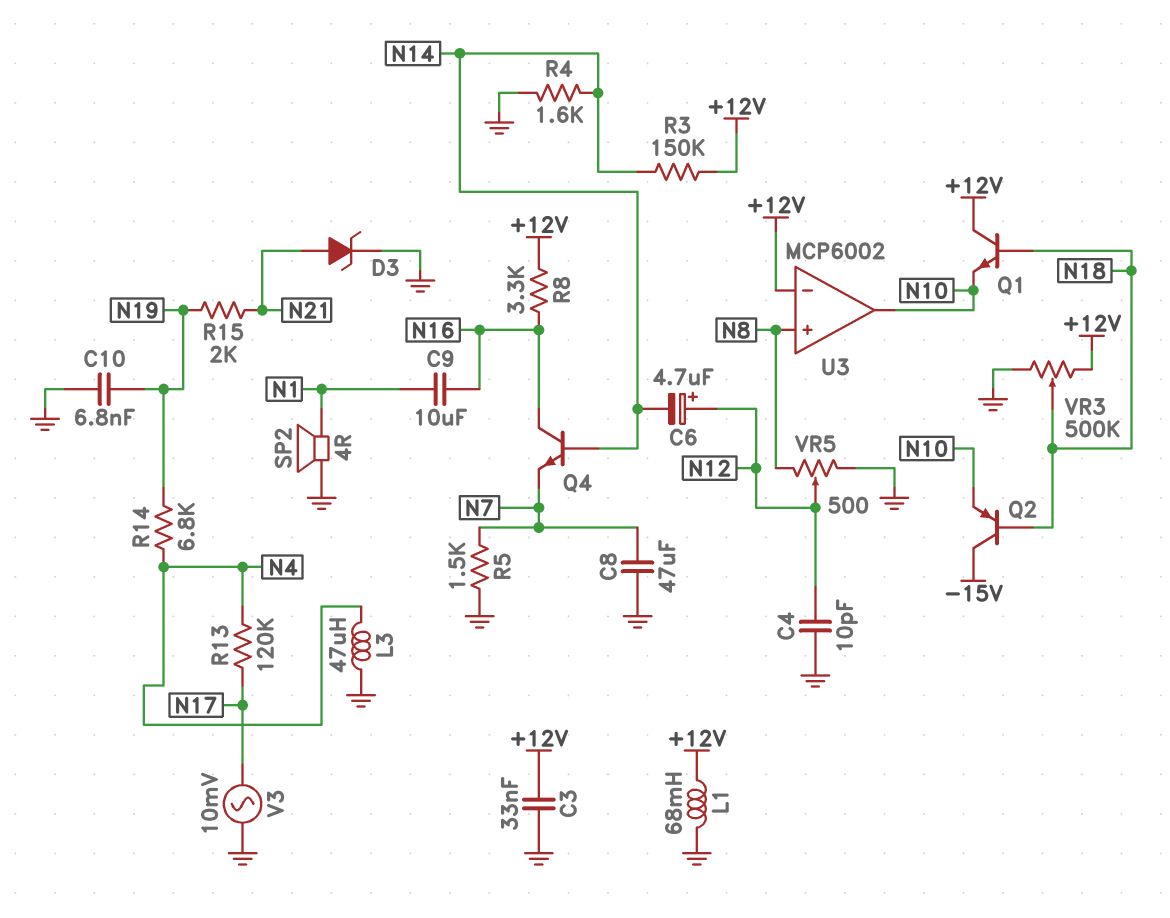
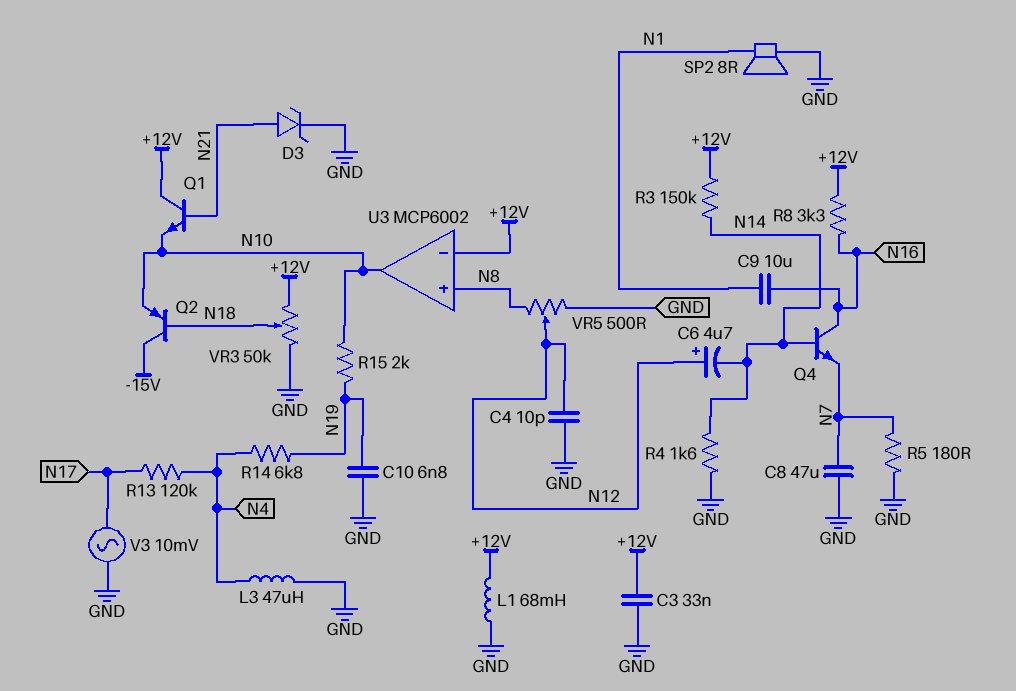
Q1: NPN (B N18, C +12V, E N10) -> NPN (B N21, C +12V, E N10)
R5: 1.5k (GND, N7) -> 180 (GND, N7)
R15: 2k (N19, N21) -> 2k (N10, N19)
SP2: speaker 4R (GND, N1) -> speaker 8R (GND, N1)
VR3: 500k (+12V, GND, wiper N18) -> 50k (+12V, GND, wiper N18)

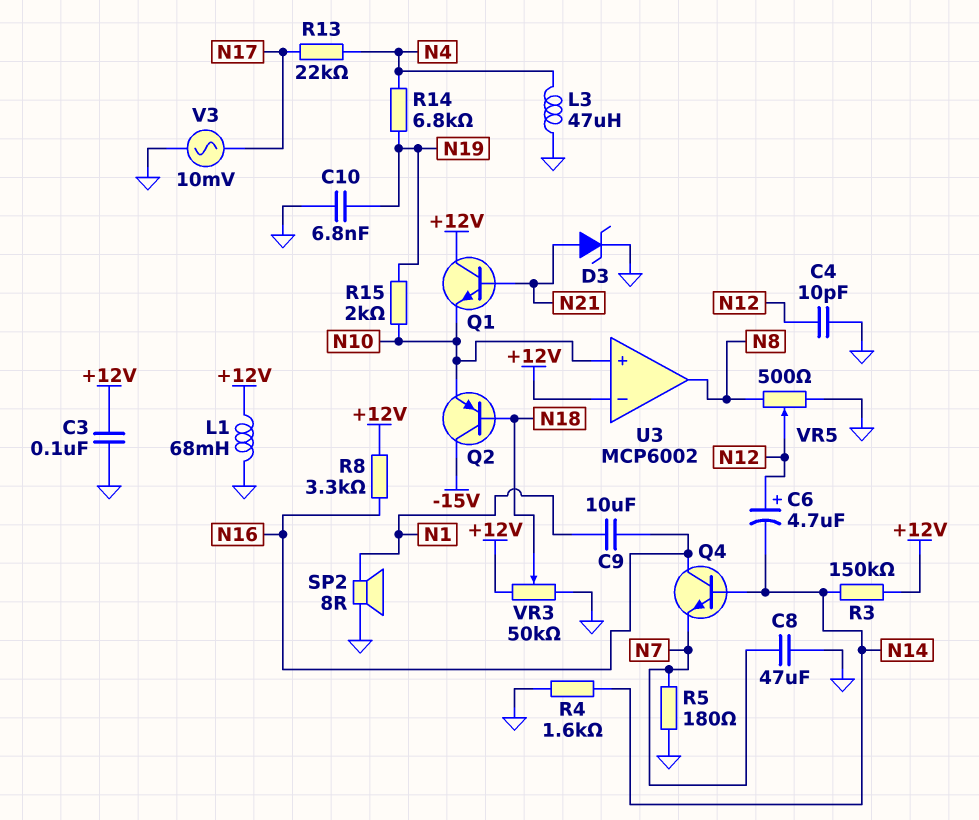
C3: 33nF (+12V, GND) -> 100nF (+12V, GND)
R13: 120k (N4, N17) -> 22k (N4, N17)
U3 pin in+: N8 -> N10
U3 pin out: N10 -> N8

